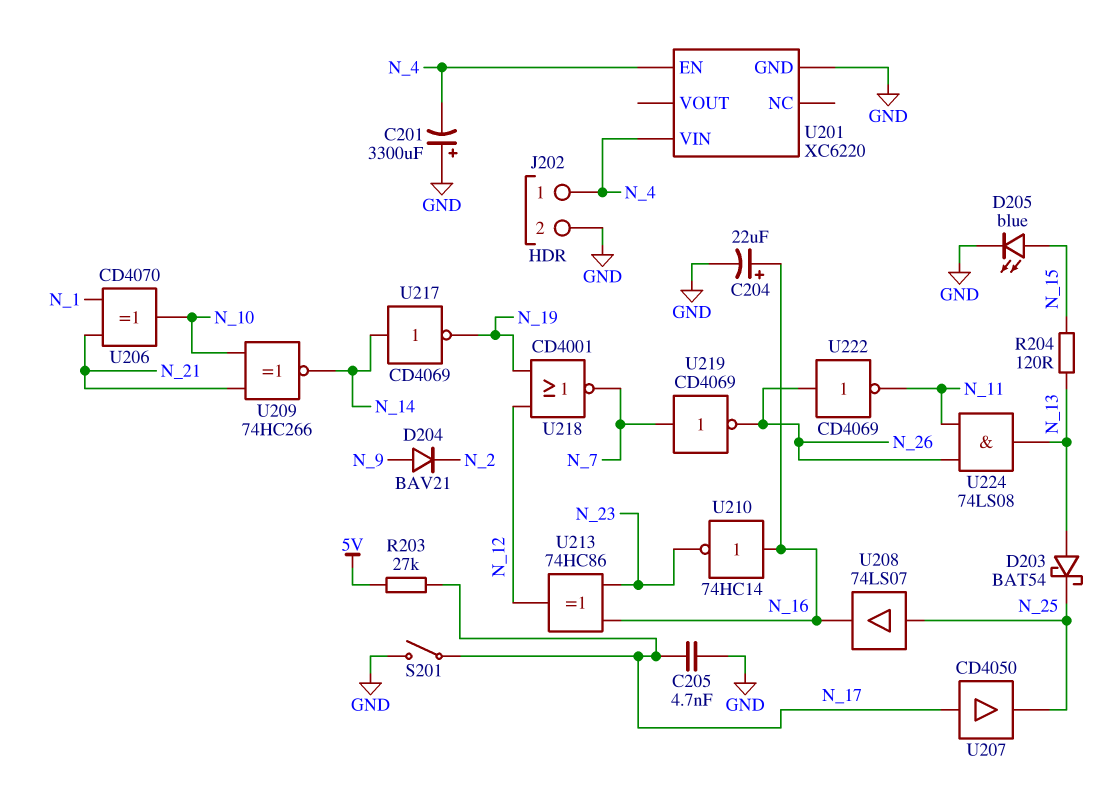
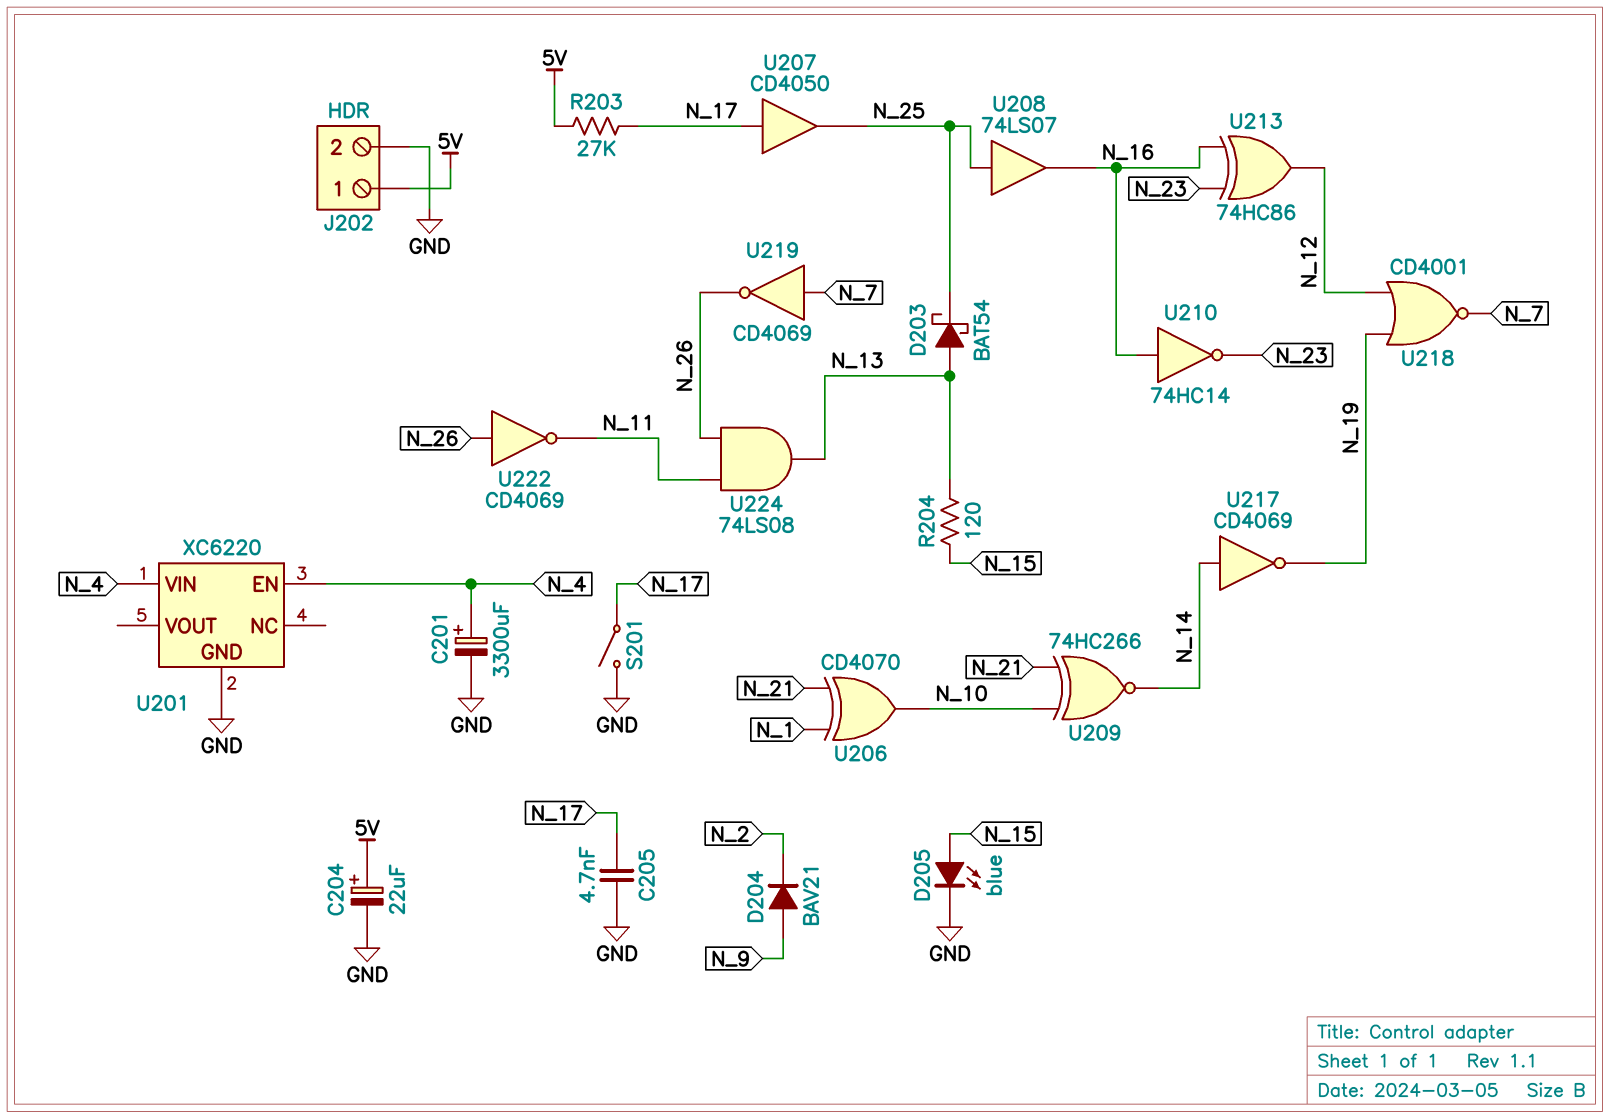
C201: 3300uF (plus GND, minus N_4) -> 3300uF (plus N_4, minus GND)
C204: 22uF (plus N_16, minus GND) -> 22uF (plus 5V, minus GND)
J202 pin 1: N_4 -> 5V

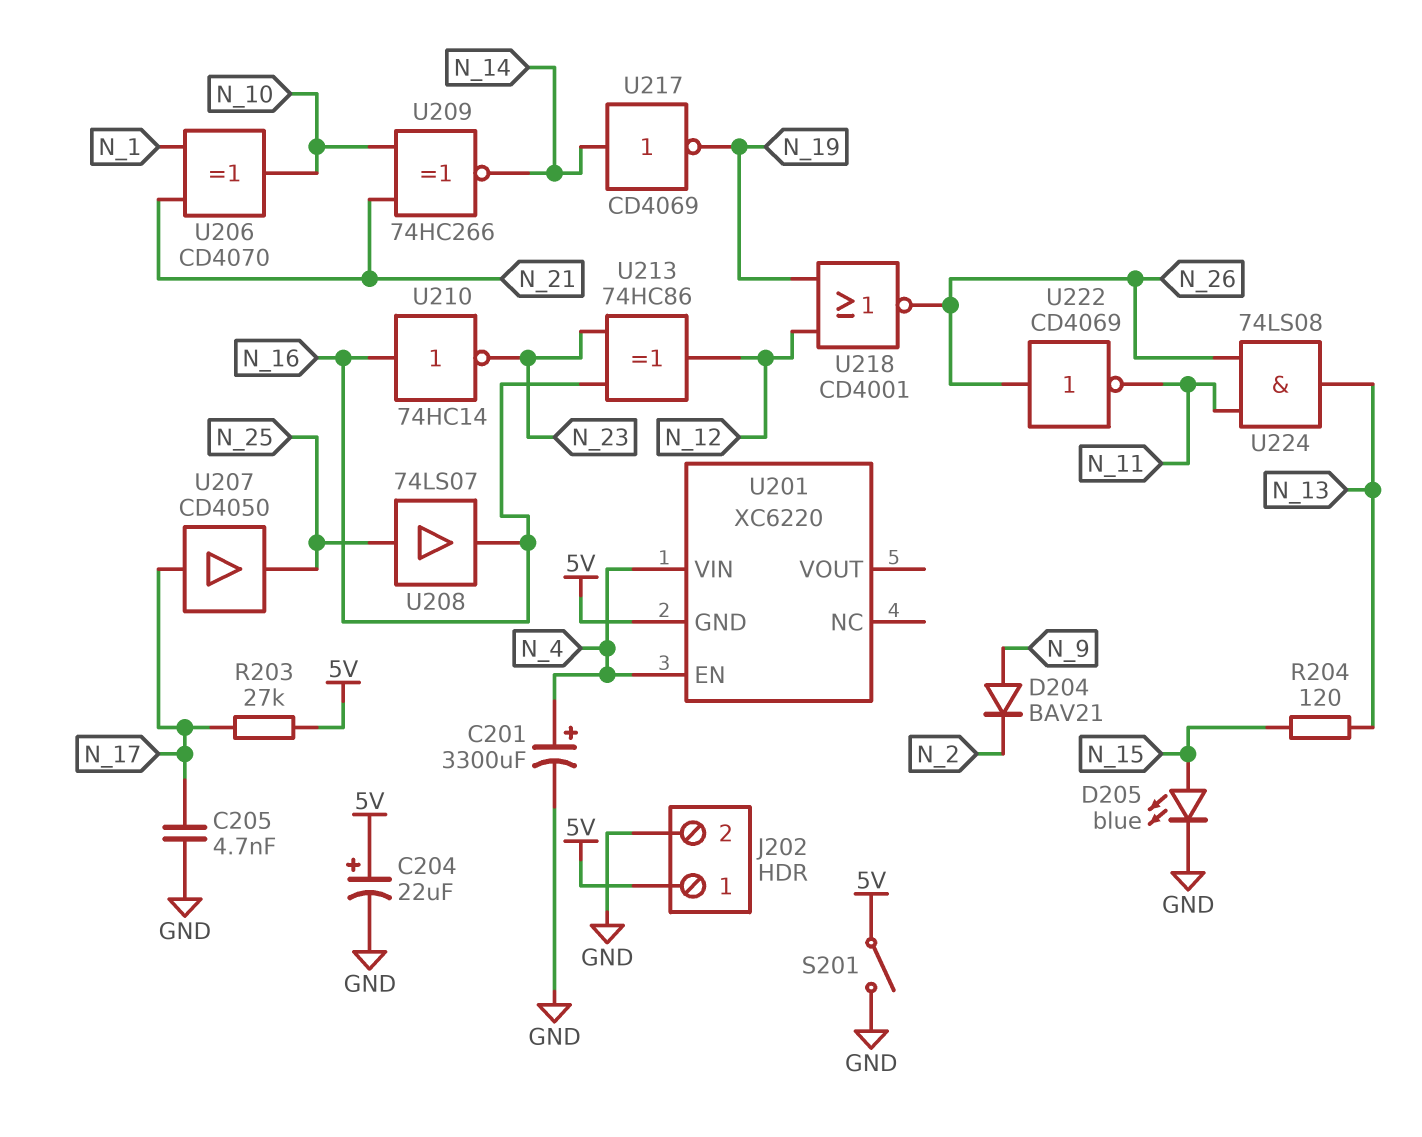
D203: schottky BAT54 (A N_13, K N_25) -> none
S201: switch (GND, N_17) -> switch (5V, GND)
U201 pin GND: GND -> 5V
U218: NOR CD4001 (in N_12, in N_19, out N_7) -> NOR CD4001 (in N_12, in N_19, out N_26)
U219: NOT CD4069 (in N_7, out N_26) -> none

